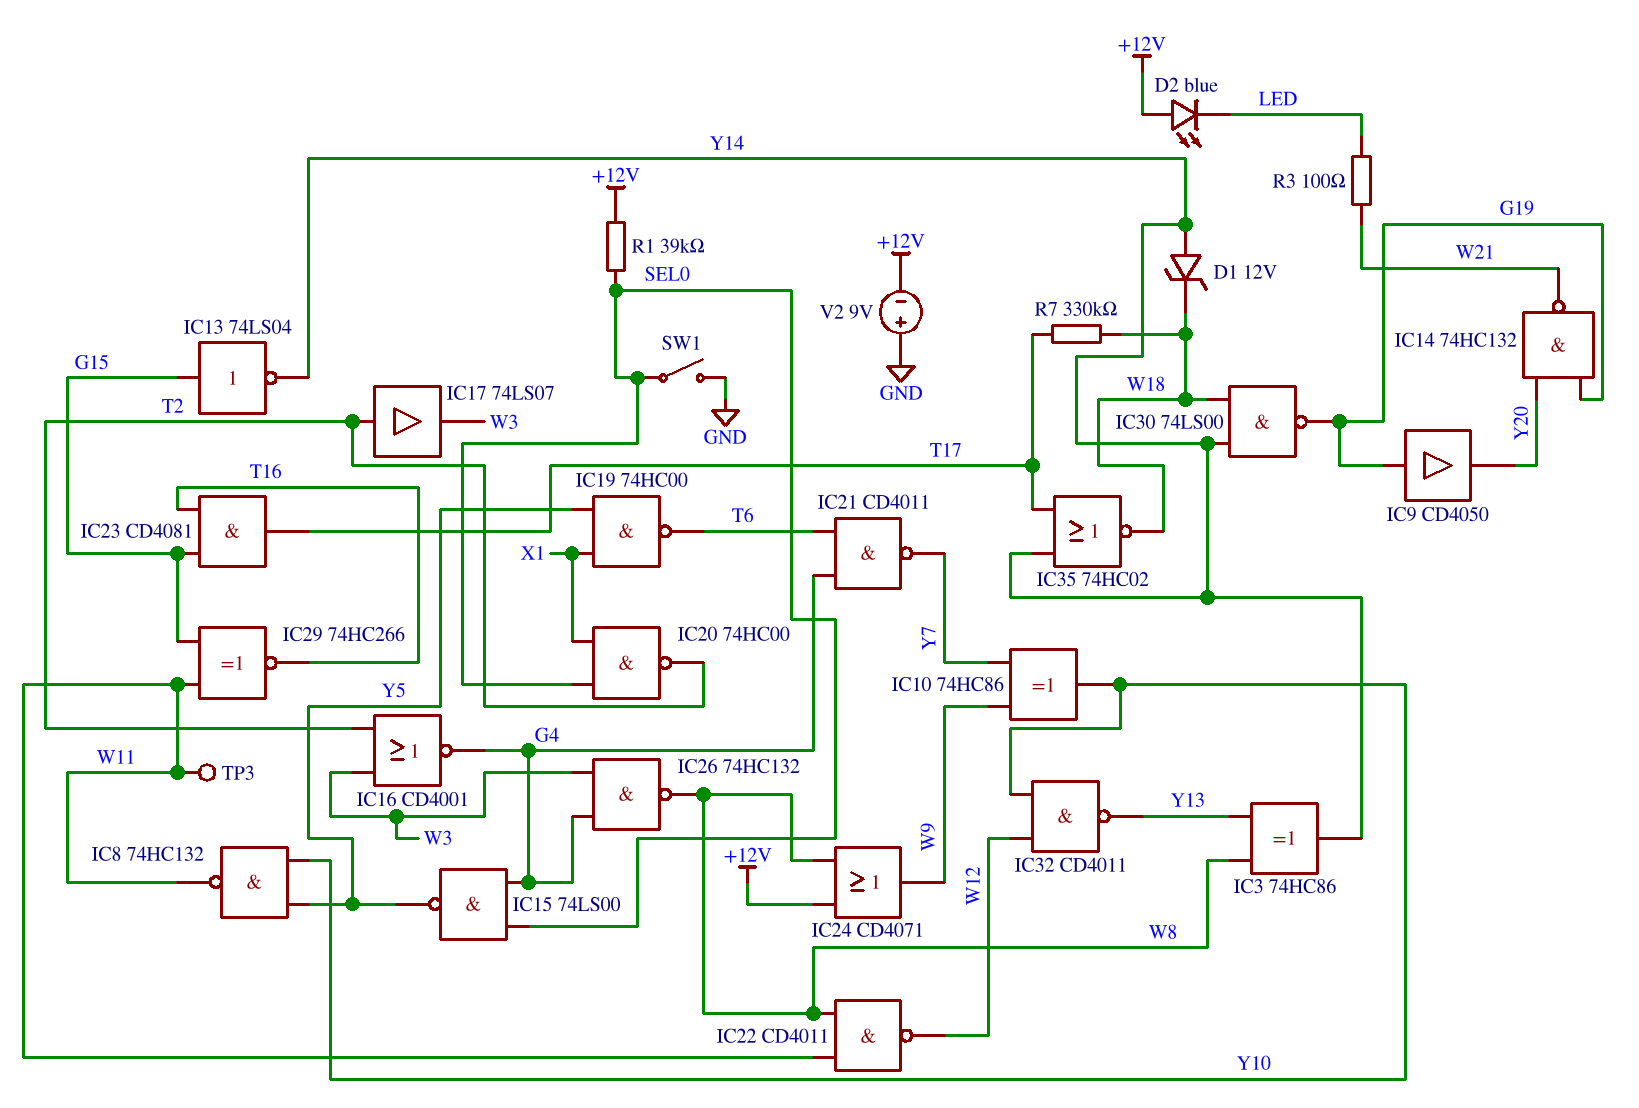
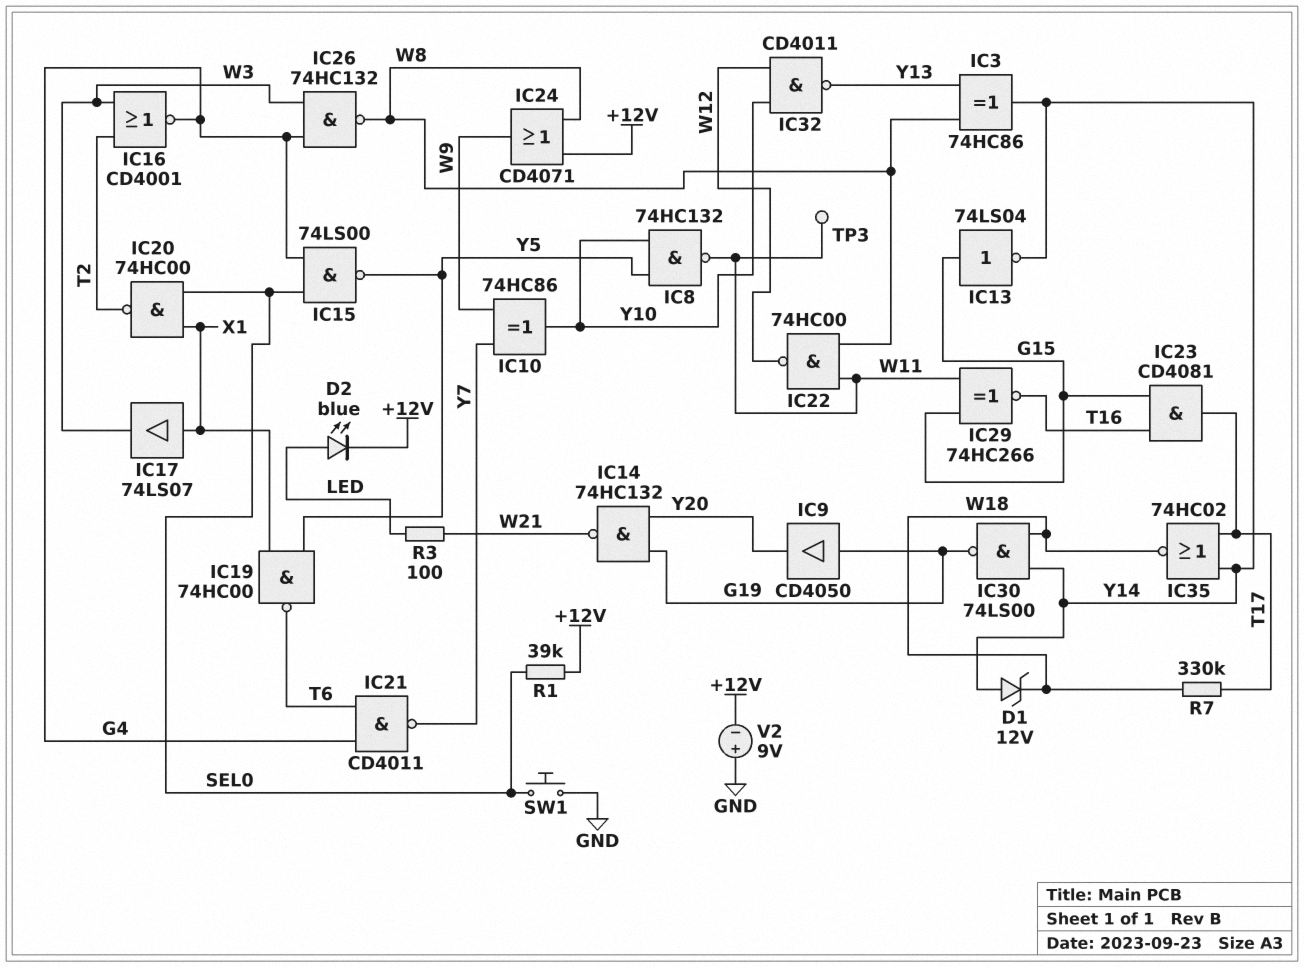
D2: LED blue (A +12V, K LED) -> LED blue (A LED, K +12V)
IC17: buffer 74LS07 (in T2, out W3) -> buffer 74LS07 (in X1, out W3)
IC22: NAND CD4011 (in W8, in W11, out W12) -> NAND 74HC00 (in W8, in W11, out W12)
SW1: switch (GND, SEL0) -> button (GND, SEL0)

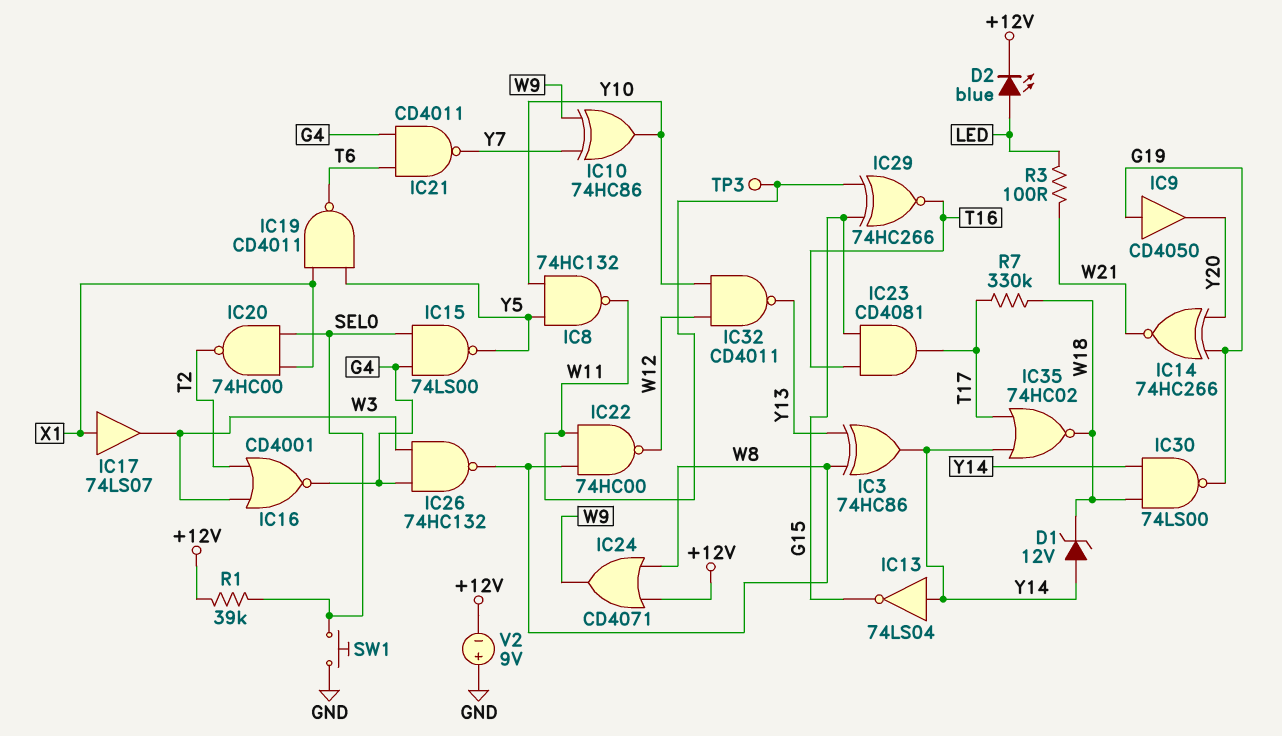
IC13: NOT 74LS04 (in G15, out Y14) -> NOT 74LS04 (in Y14, out G15)
IC14: NAND 74HC132 (in G19, in Y20, out W21) -> XNOR 74HC266 (in G19, in Y20, out W21)
IC19: NAND 74HC00 (in X1, in Y5, out T6) -> NAND CD4011 (in X1, in Y5, out T6)

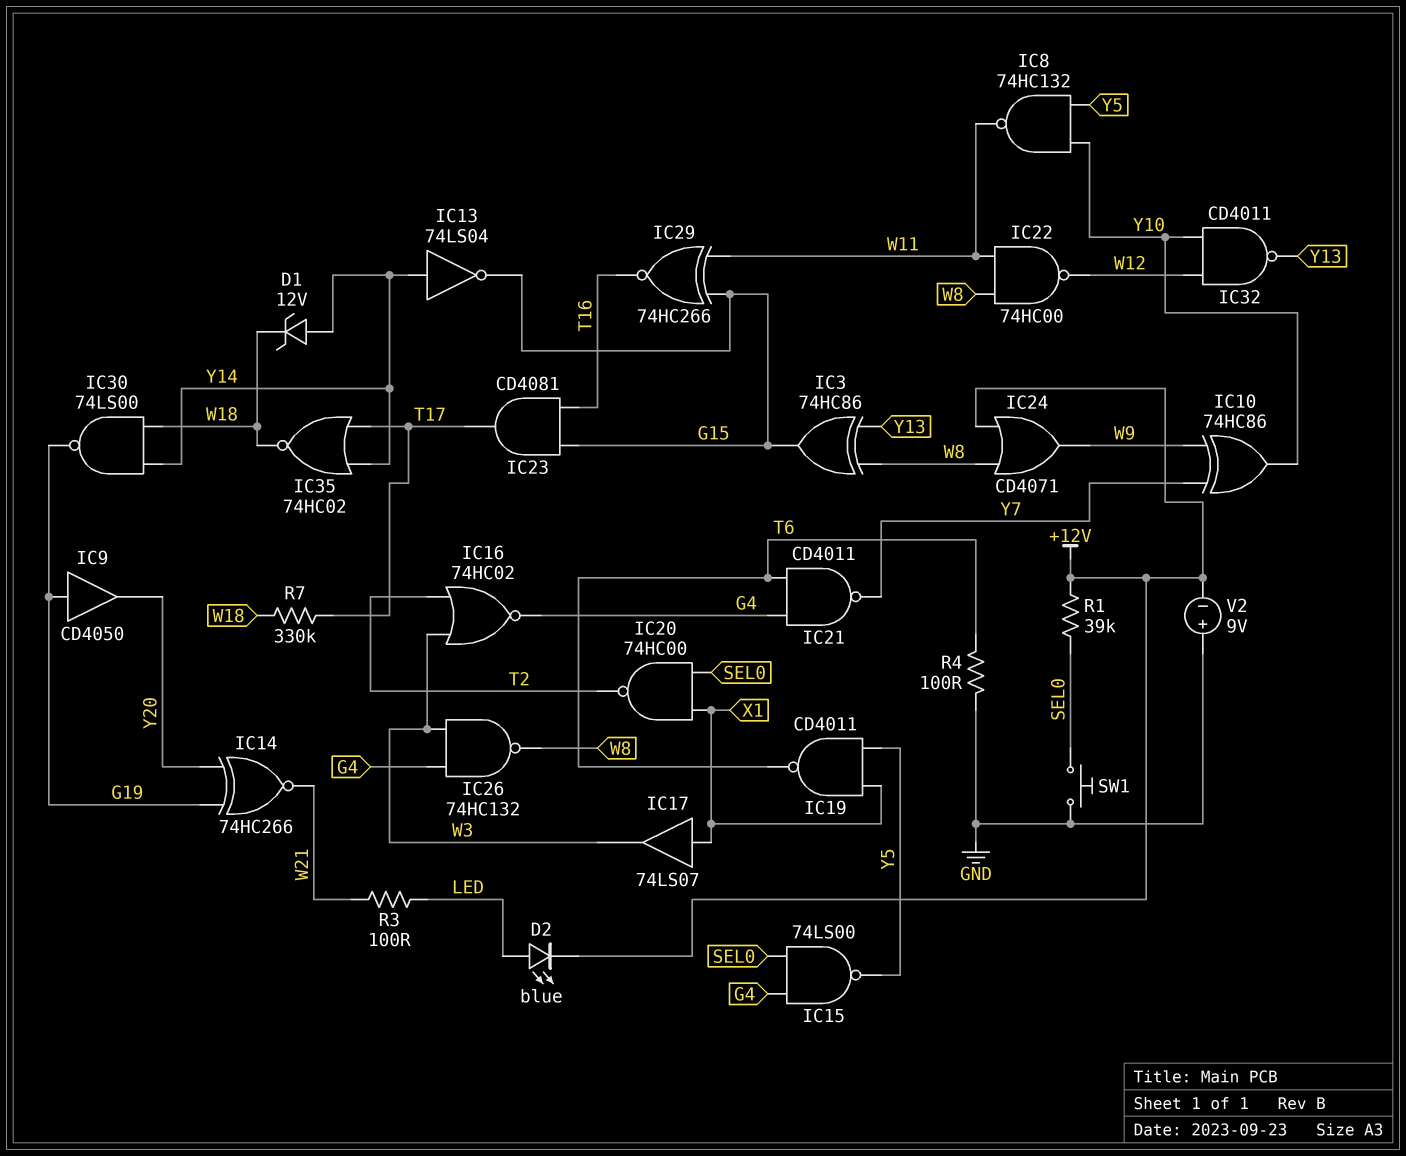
IC3: XOR 74HC86 (in W8, in Y13, out Y14) -> XOR 74HC86 (in W8, in Y13, out G15)
IC16: NOR CD4001 (in T2, in W3, out G4) -> NOR 74HC02 (in T2, in W3, out G4)
R4: none -> 100 (GND, T6)
TP3: test point (W11) -> none

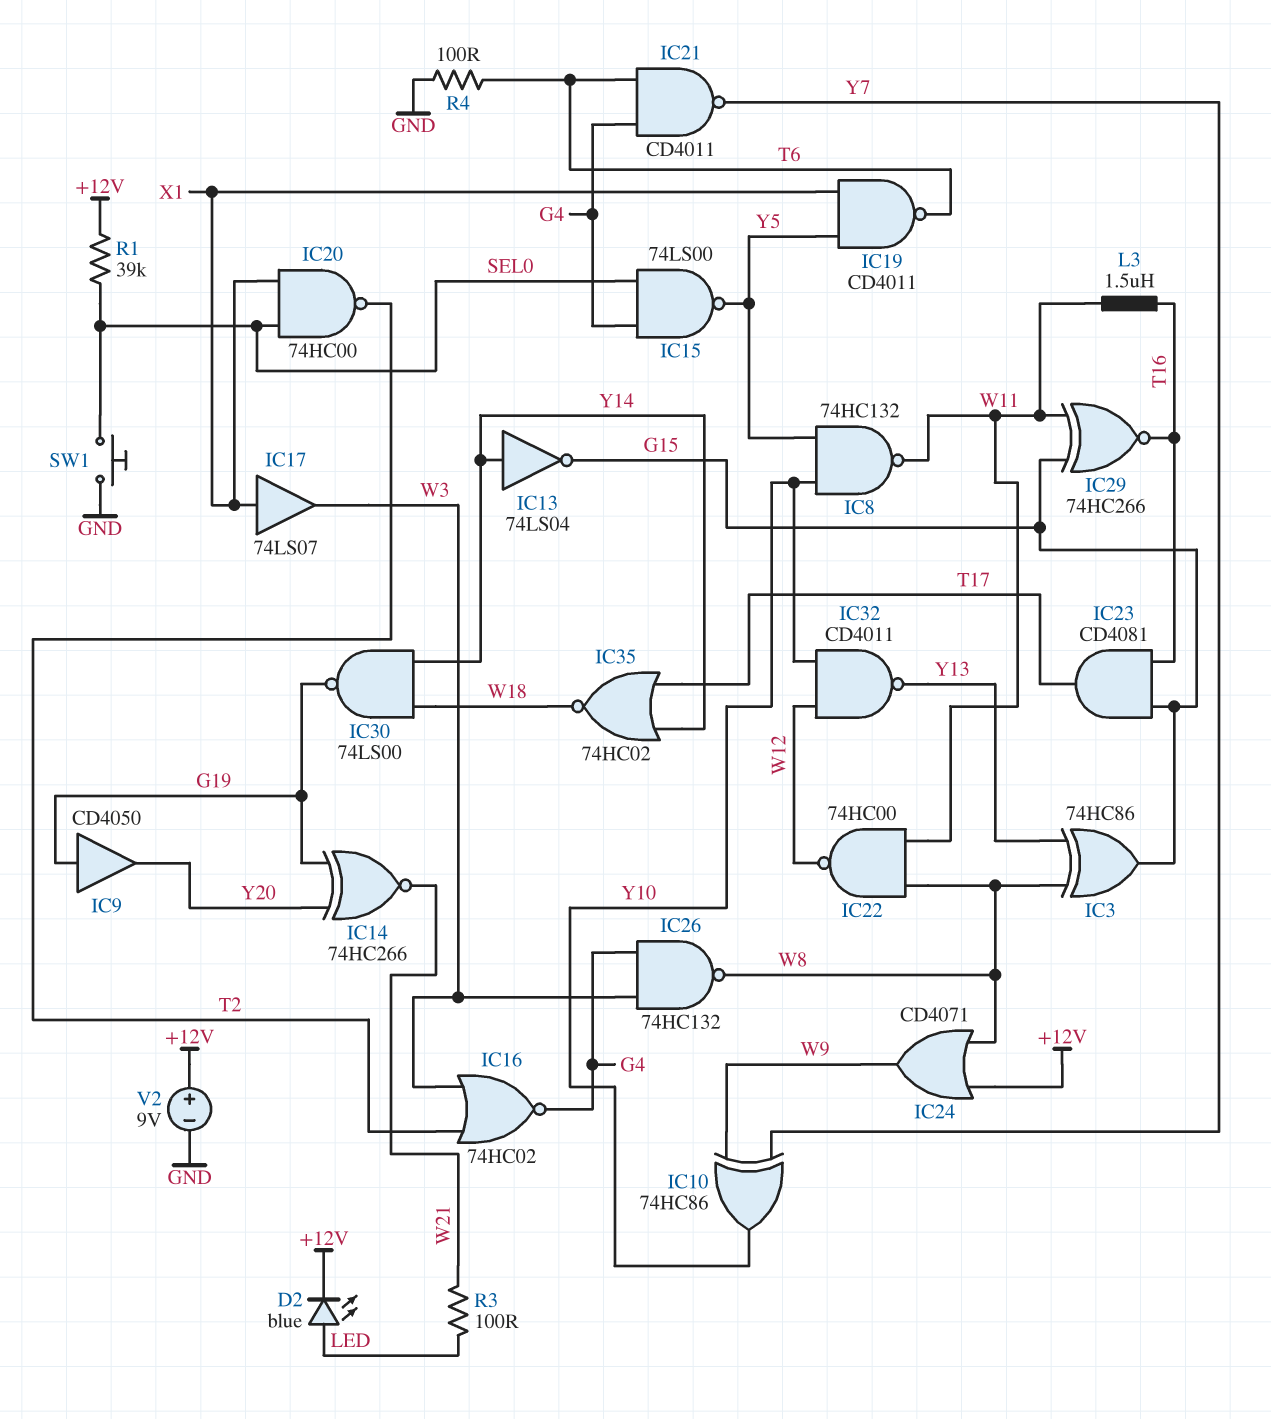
D1: zener 12V (A Y14, K W18) -> none
L3: none -> 1.5uH (T16, W11)
R7: 330k (T17, W18) -> none
V2: 9V (plus GND, minus +12V) -> 9V (plus +12V, minus GND)

